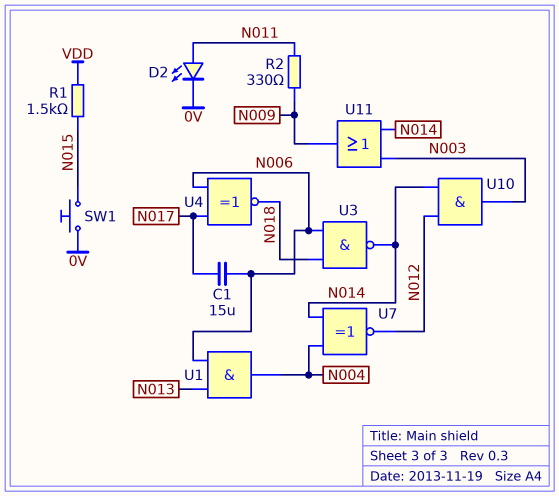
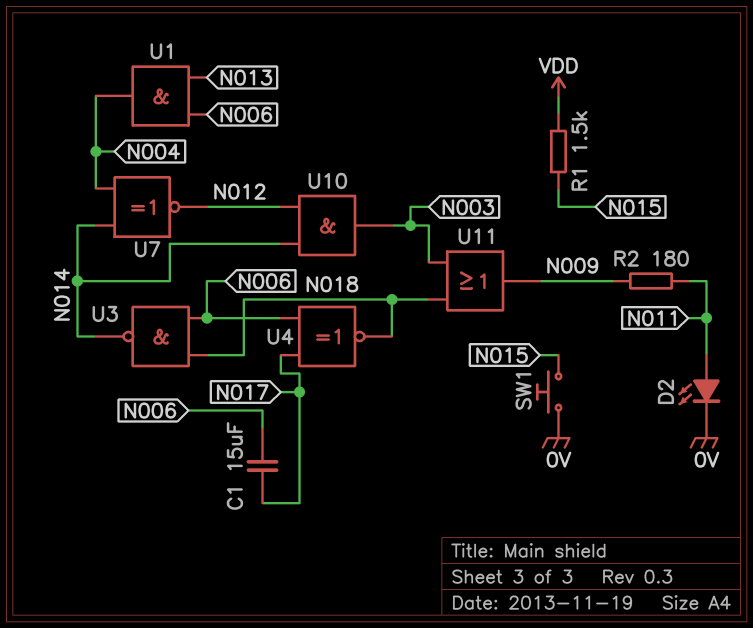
R2: 330 (N009, N011) -> 180 (N009, N011)
U11: OR (in N003, in N014, out N009) -> OR (in N003, in N018, out N009)

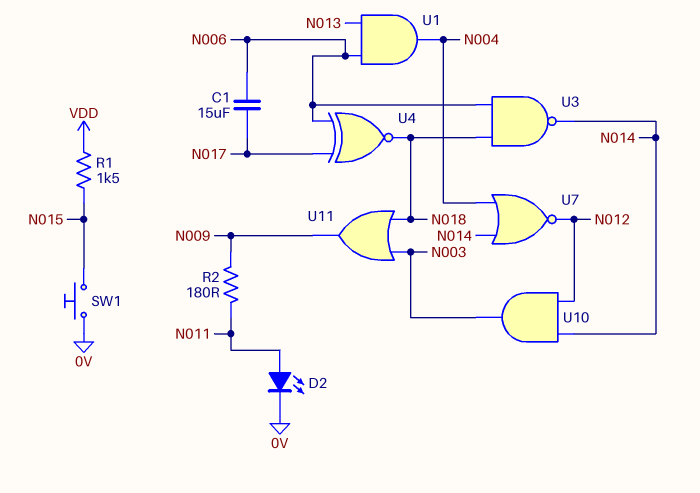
U7: XNOR (in N004, in N014, out N012) -> NOR (in N004, in N014, out N012)

